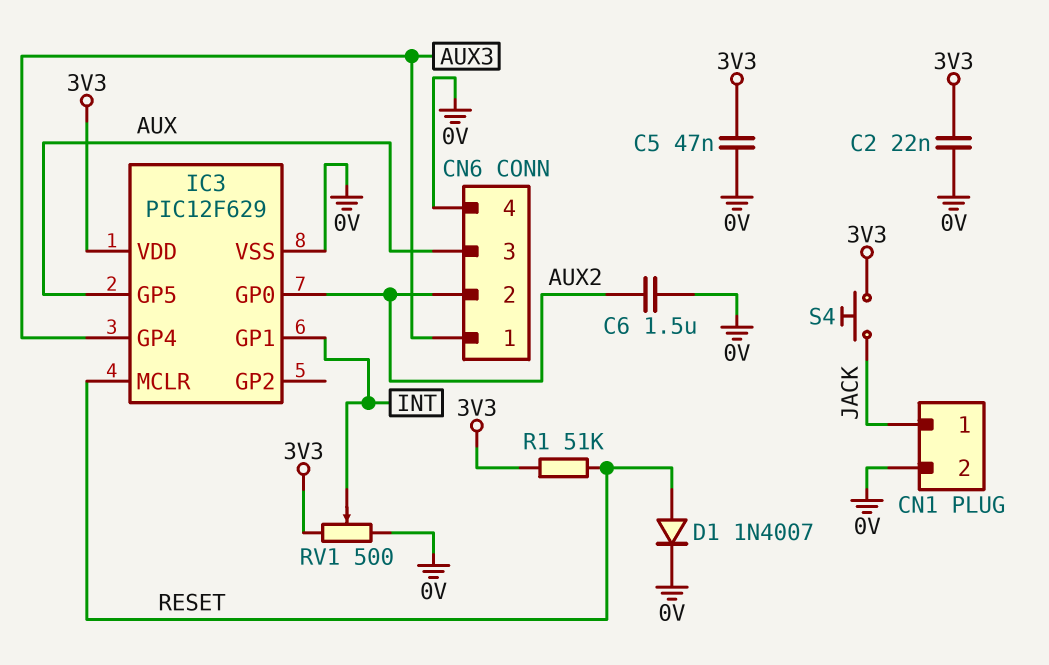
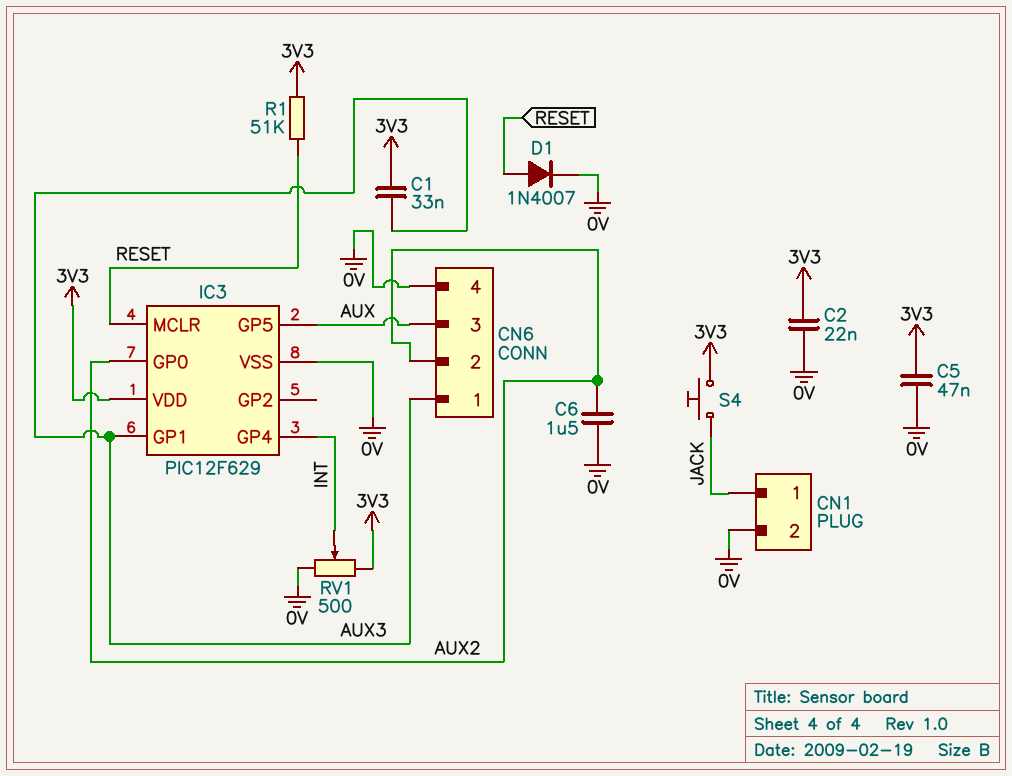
C1: none -> 33nF (3V3, AUX3)
IC3 pin GP1: INT -> AUX3
IC3 pin GP4: AUX3 -> INT

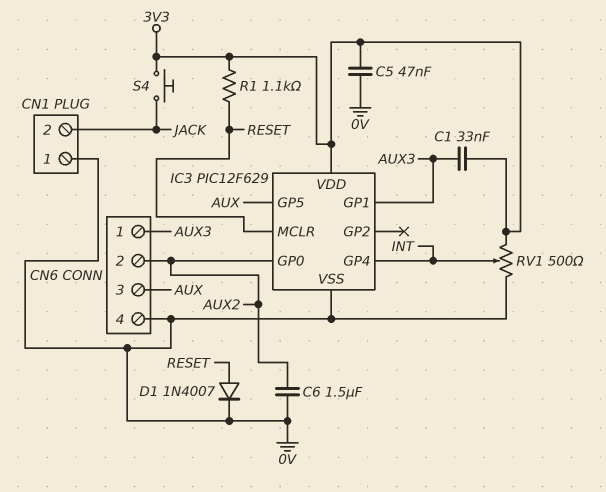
C2: 22nF (0V, 3V3) -> none
CN1 pin 1: JACK -> 0V
CN1 pin 2: 0V -> JACK
R1: 51k (3V3, RESET) -> 1.1k (3V3, RESET)

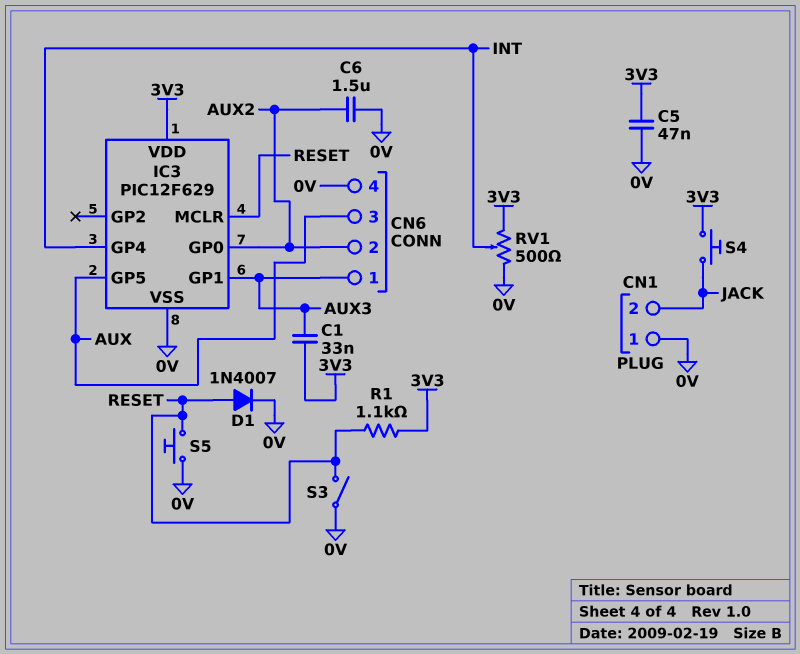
S3: none -> switch (0V, RESET)
S5: none -> button (0V, RESET)

